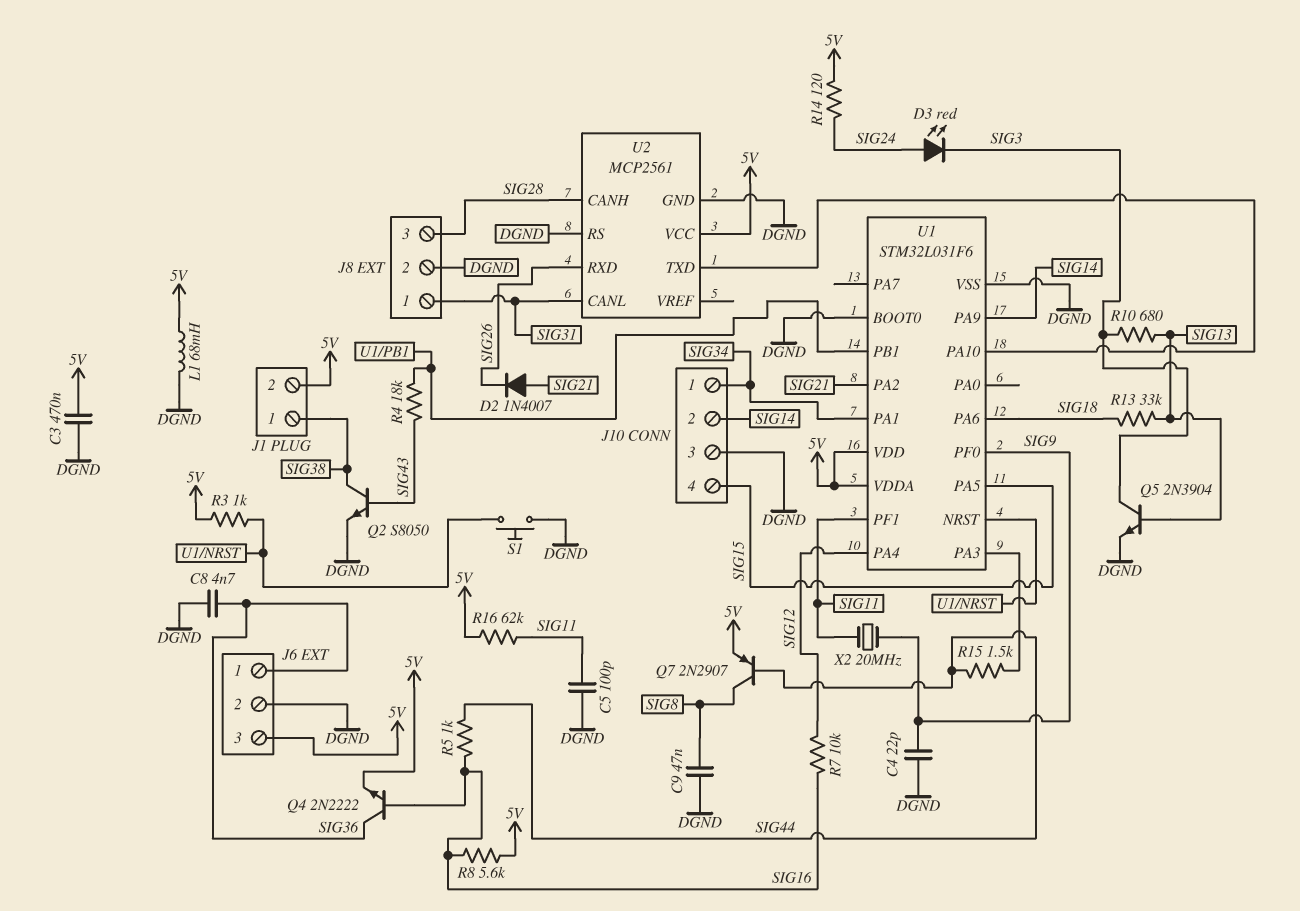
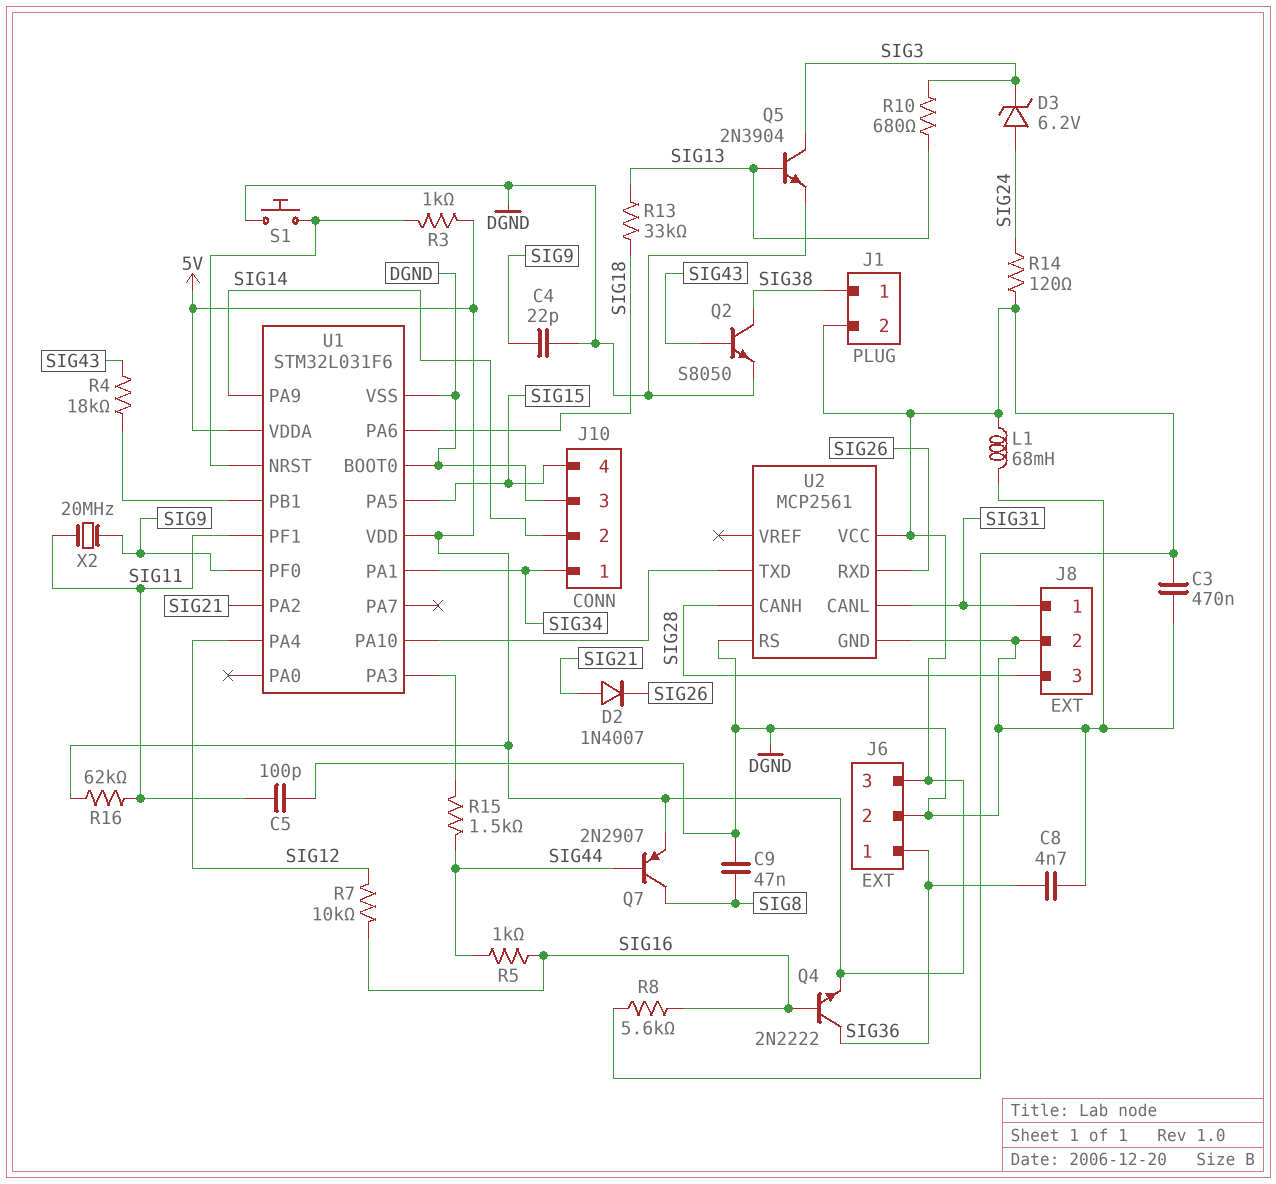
D3: LED red (A SIG24, K SIG3) -> zener 6.2V (A SIG24, K SIG3)

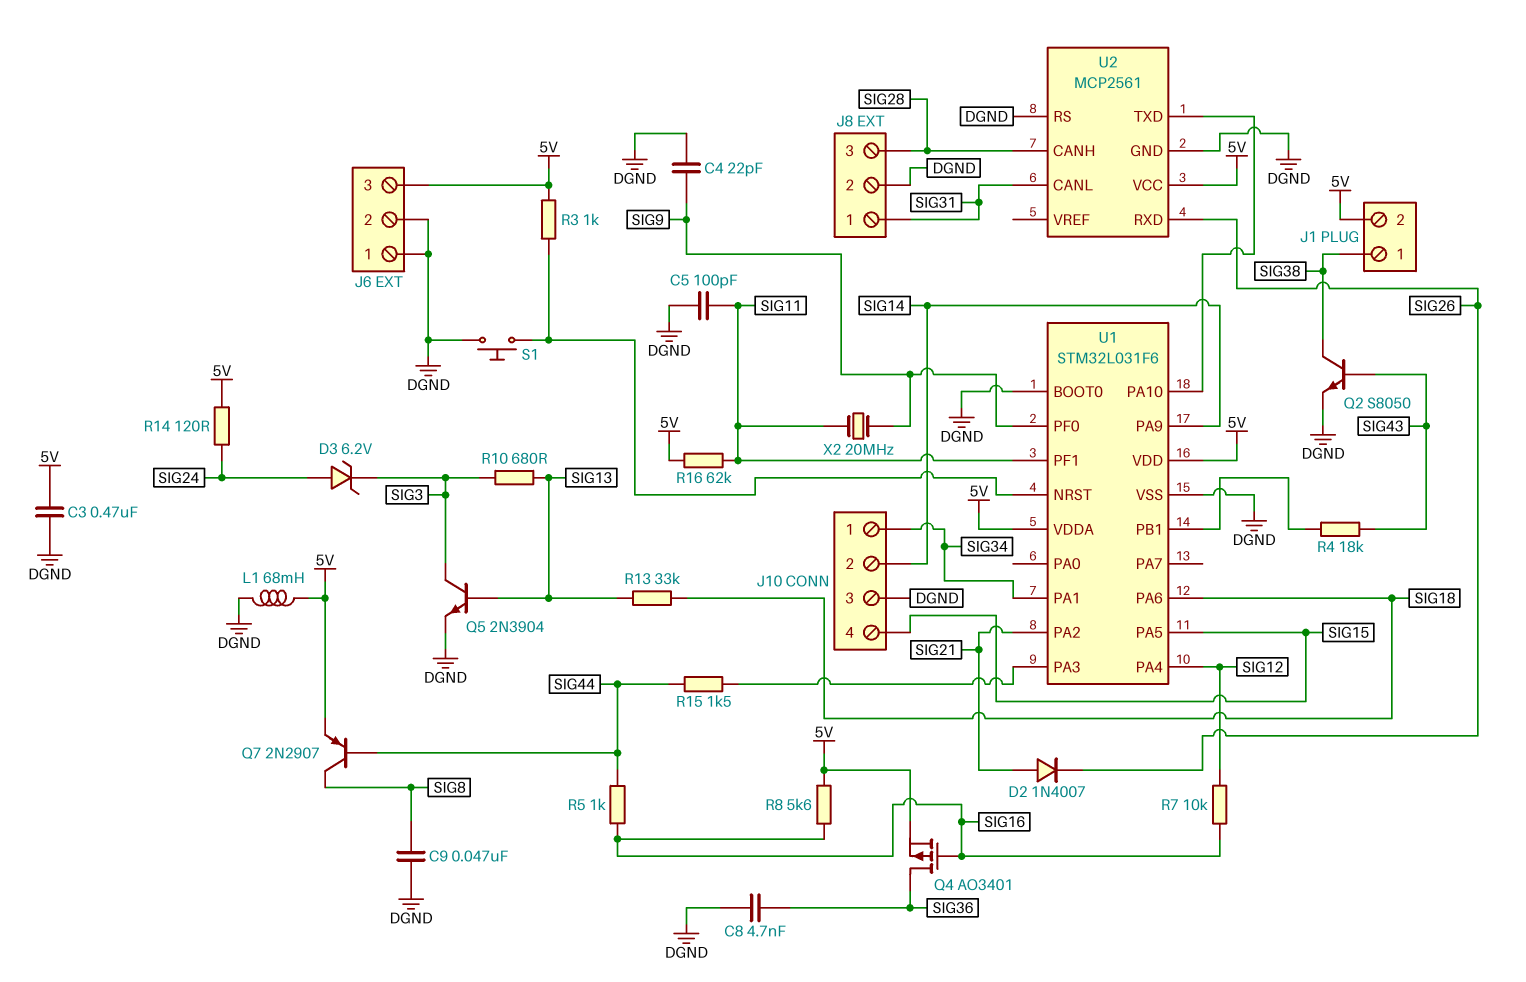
J6 pin 1: SIG36 -> DGND
Q4: NPN 2N2222 (B SIG16, C SIG36, E 5V) -> PMOS AO3401 (G SIG16, D SIG36, S 5V)

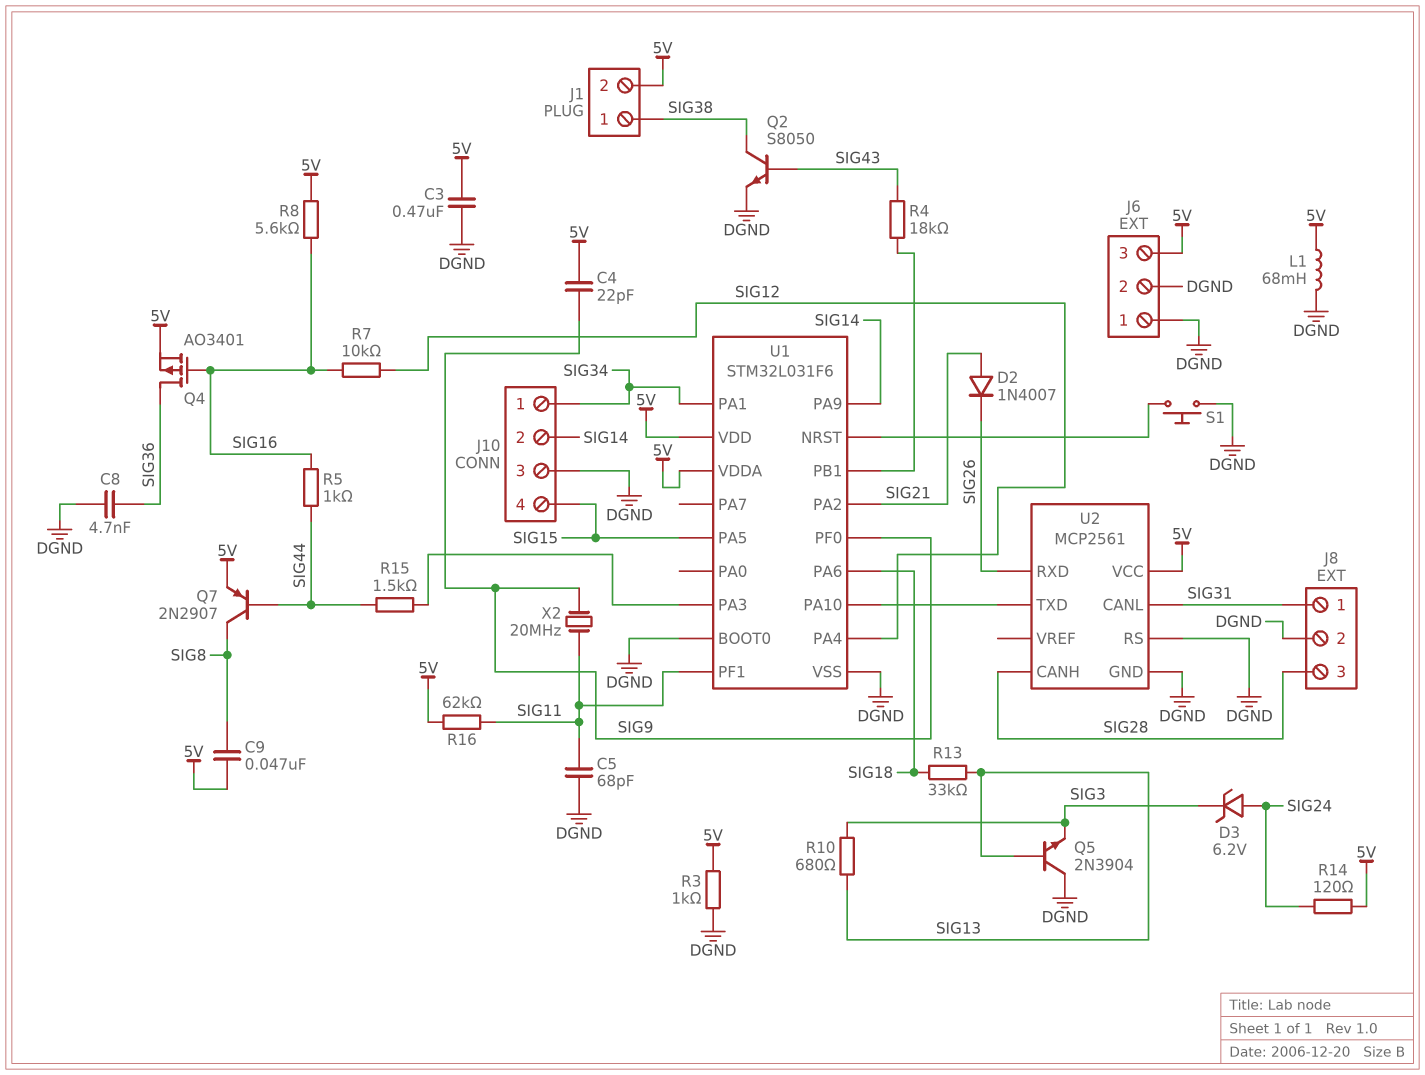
C4: 22pF (DGND, SIG9) -> 22pF (5V, SIG9)
C5: 100pF (DGND, SIG11) -> 68pF (DGND, SIG11)
C9: 47nF (DGND, SIG8) -> 47nF (5V, SIG8)
Q5: NPN 2N3904 (B SIG13, C SIG3, E DGND) -> NPN 2N3904 (B SIG13, C DGND, E SIG3)
R3: 1k (5V, U1/NRST) -> 1k (5V, DGND)

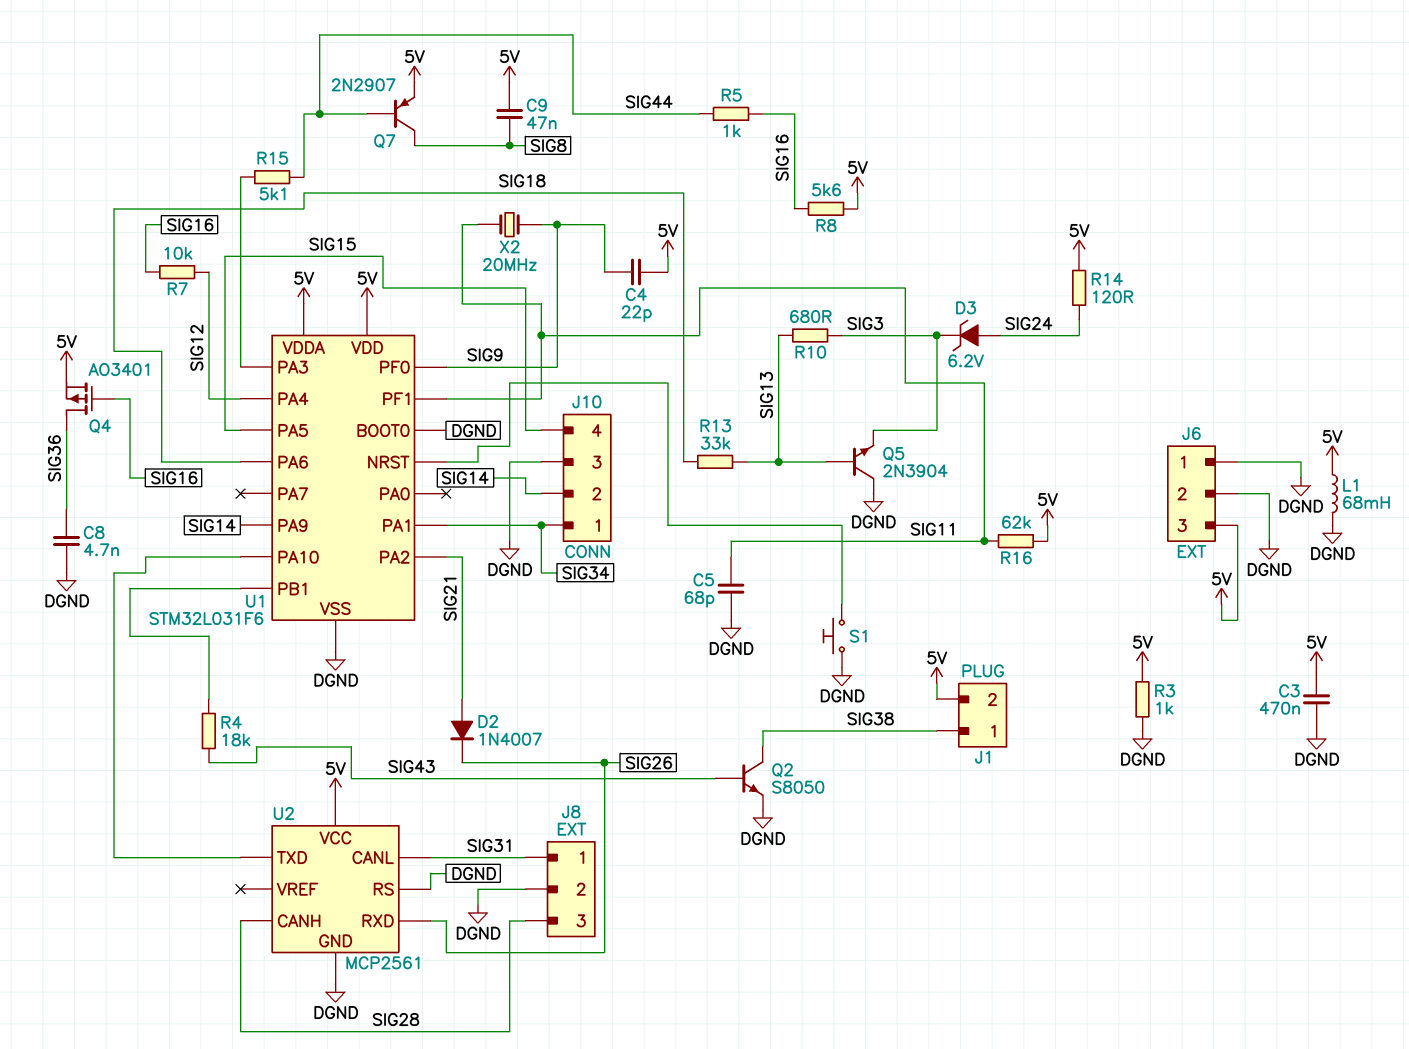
R15: 1.5k (SIG44, U1/PA3) -> 5.1k (SIG44, U1/PA3)

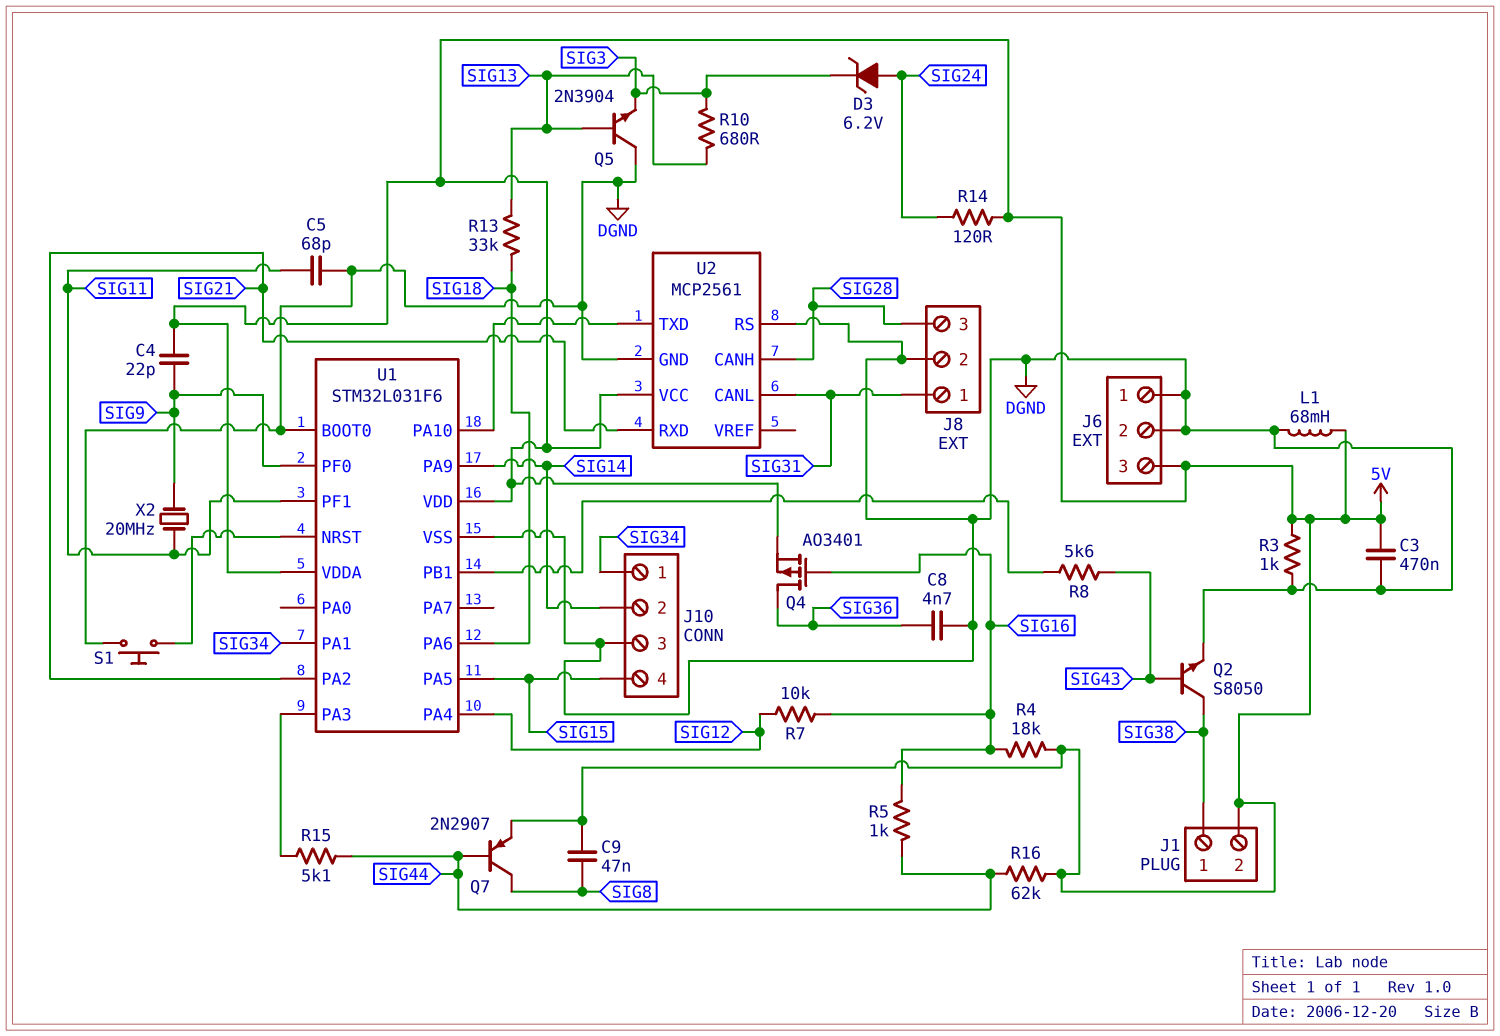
D2: diode 1N4007 (A SIG21, K SIG26) -> none
R4: 18k (SIG43, U1/PB1) -> 18k (5V, SIG16)
R8: 5.6k (5V, SIG16) -> 5.6k (SIG43, U1/PB1)
R16: 62k (5V, SIG11) -> 62k (5V, SIG44)
U2 pin RXD: SIG26 -> SIG21

